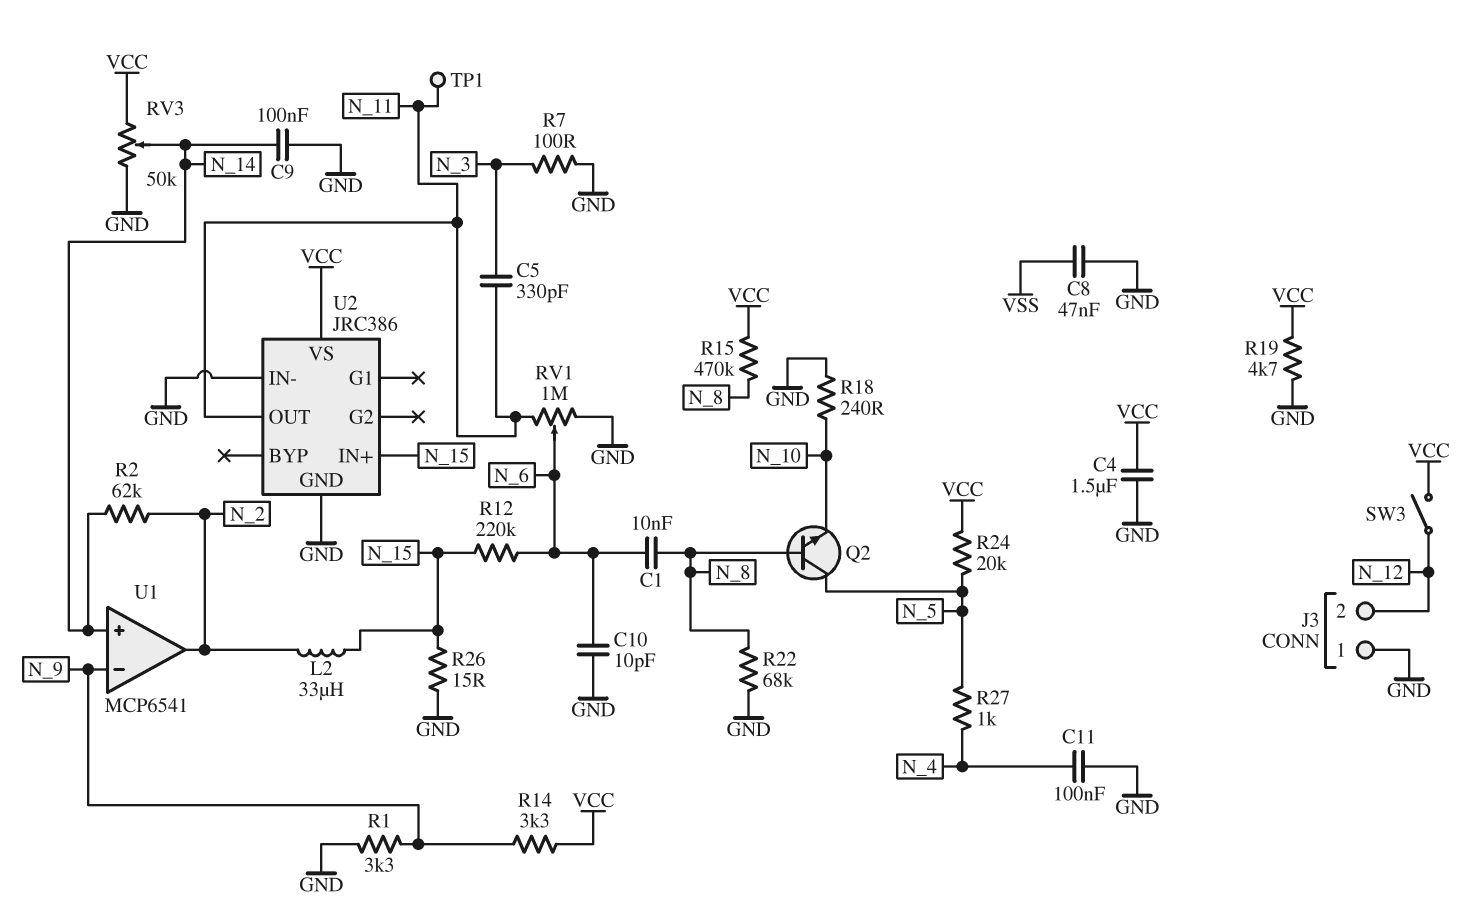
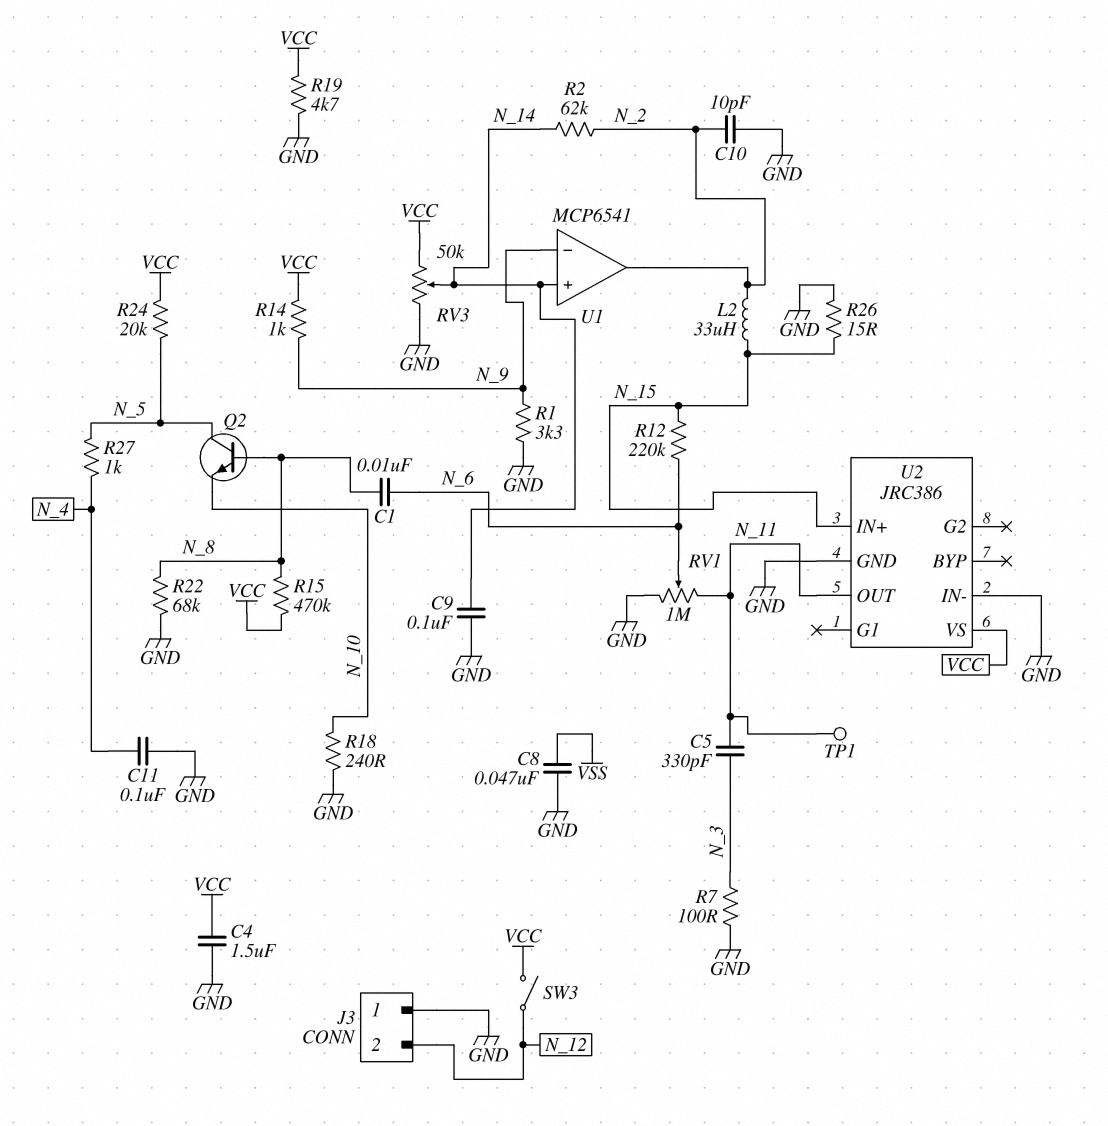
C10: 10pF (GND, N_6) -> 10pF (GND, N_2)
R14: 3.3k (N_9, VCC) -> 1k (N_9, VCC)

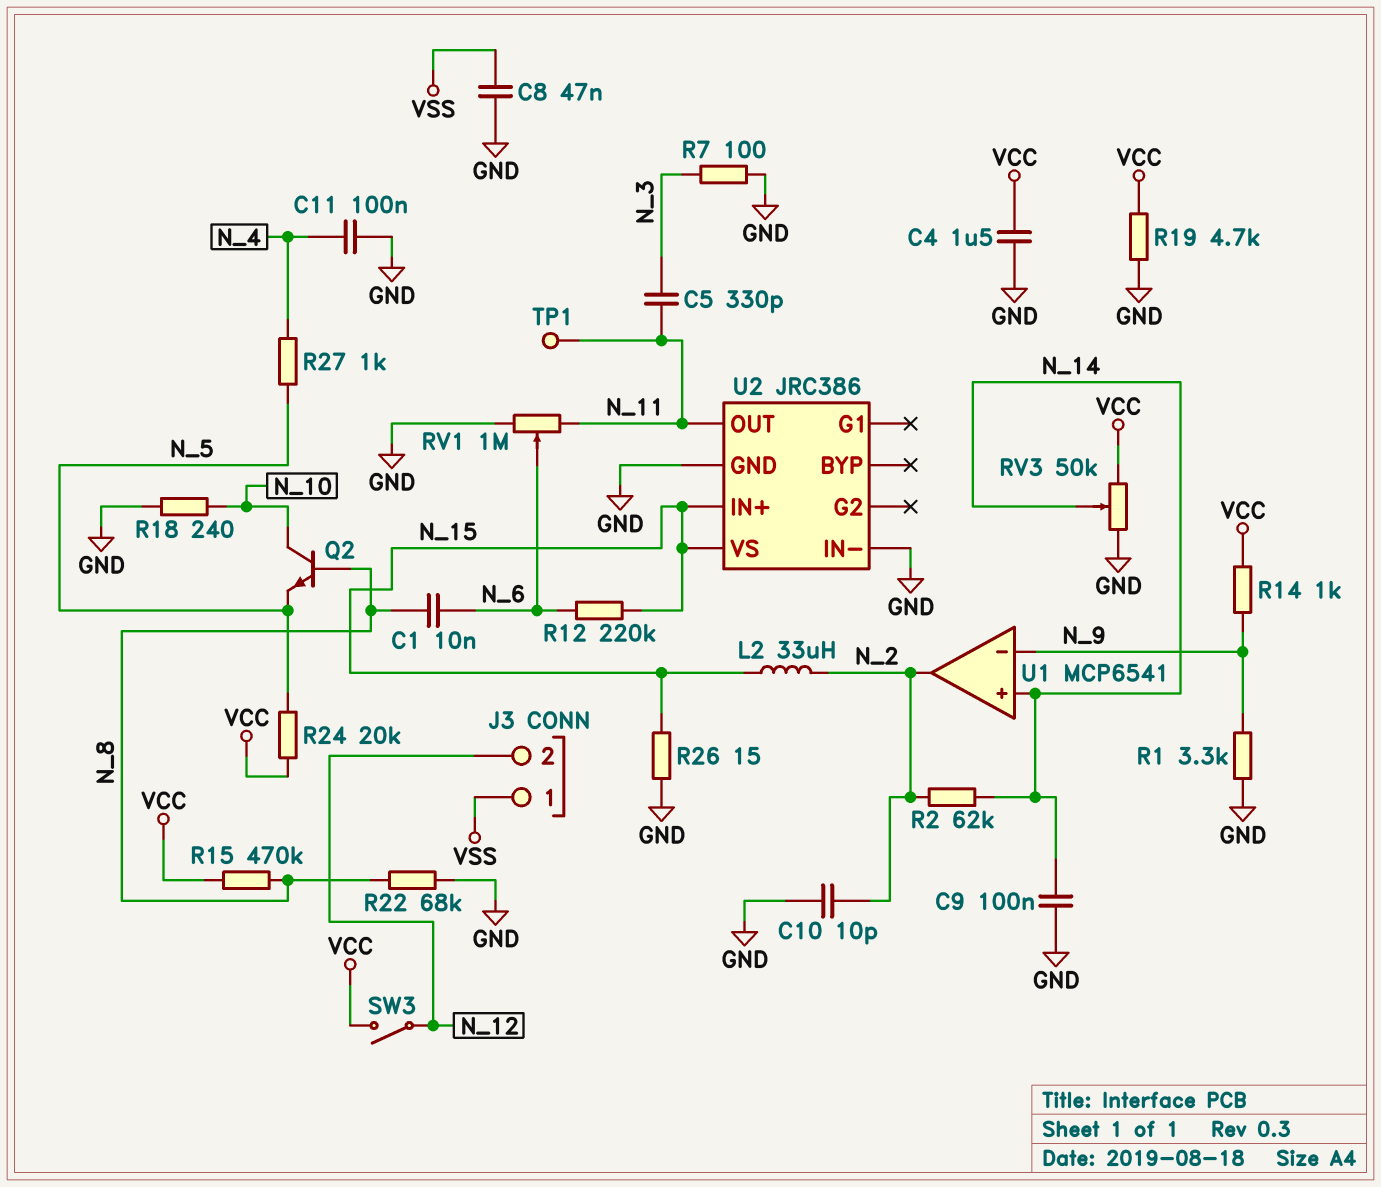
J3 pin 1: GND -> VSS
Q2: NPN (B N_8, C N_5, E N_10) -> NPN (B N_8, C N_10, E N_5)
U2 pin VS: VCC -> N_15

